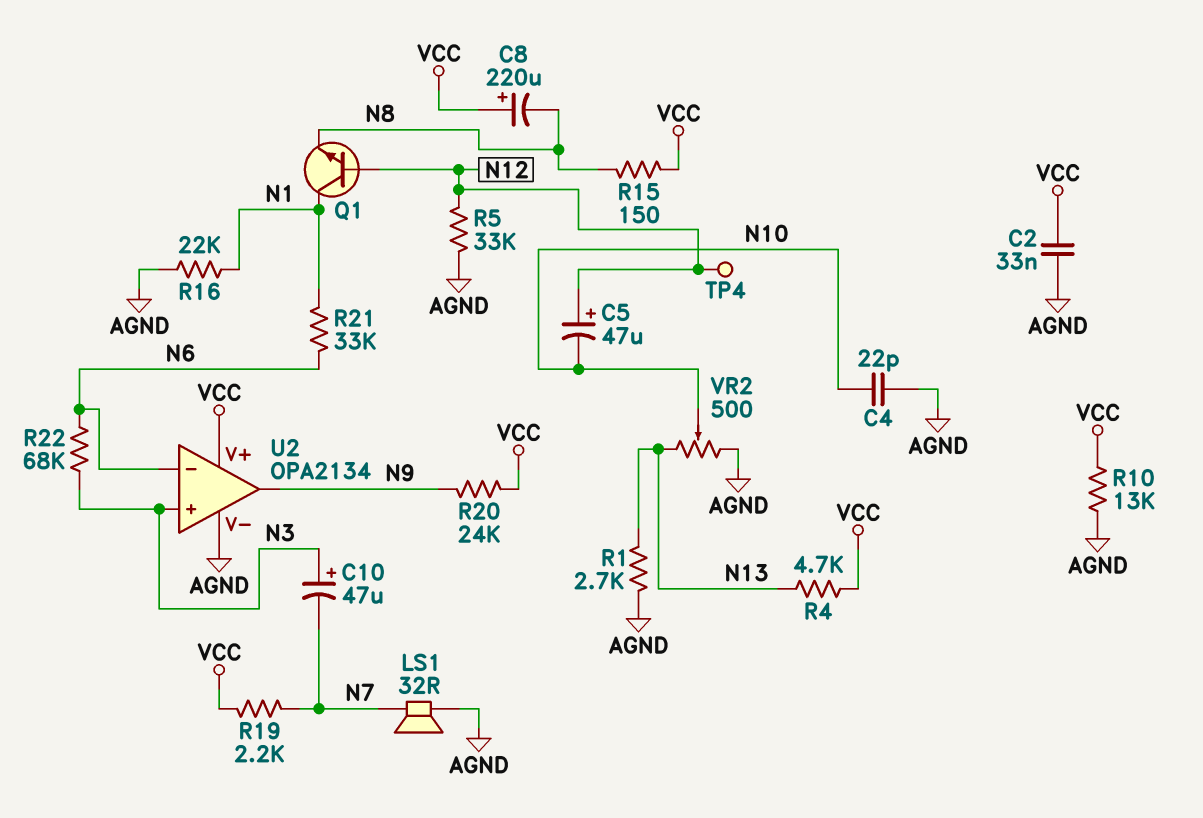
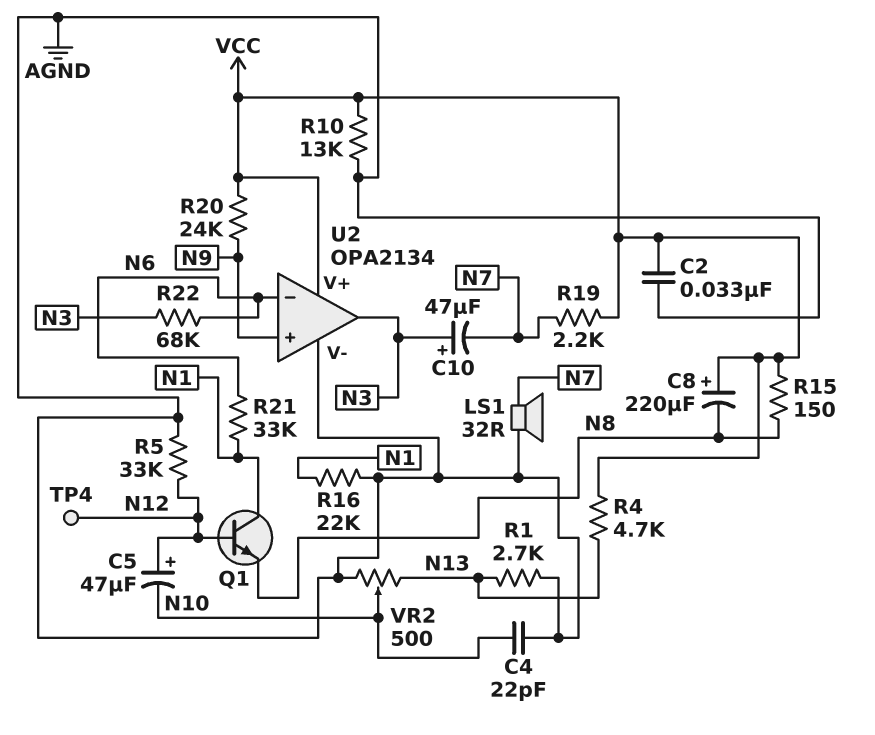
U2 pin in+: N3 -> N9
U2 pin out: N9 -> N3

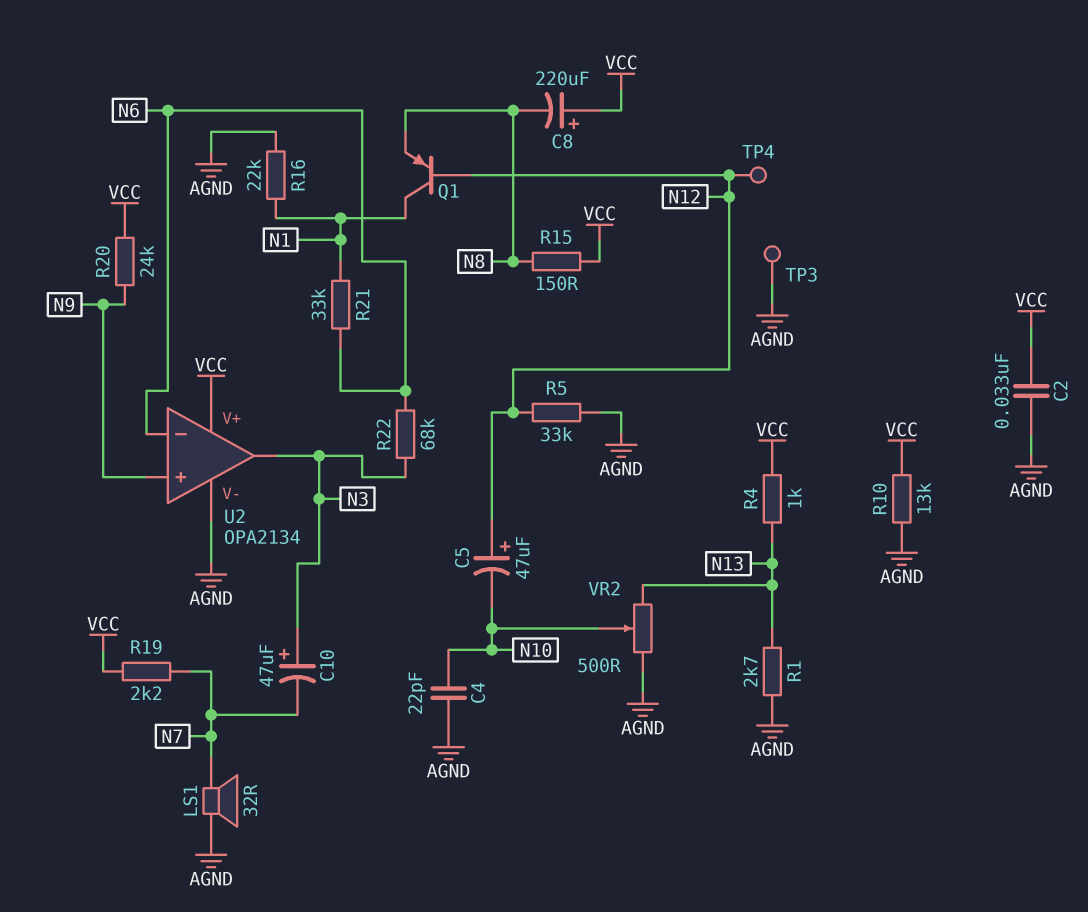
Q1: NPN (B N12, C N1, E N8) -> PNP (B N12, C N1, E N8)
R4: 4.7k (N13, VCC) -> 1k (N13, VCC)
TP3: none -> test point (AGND)

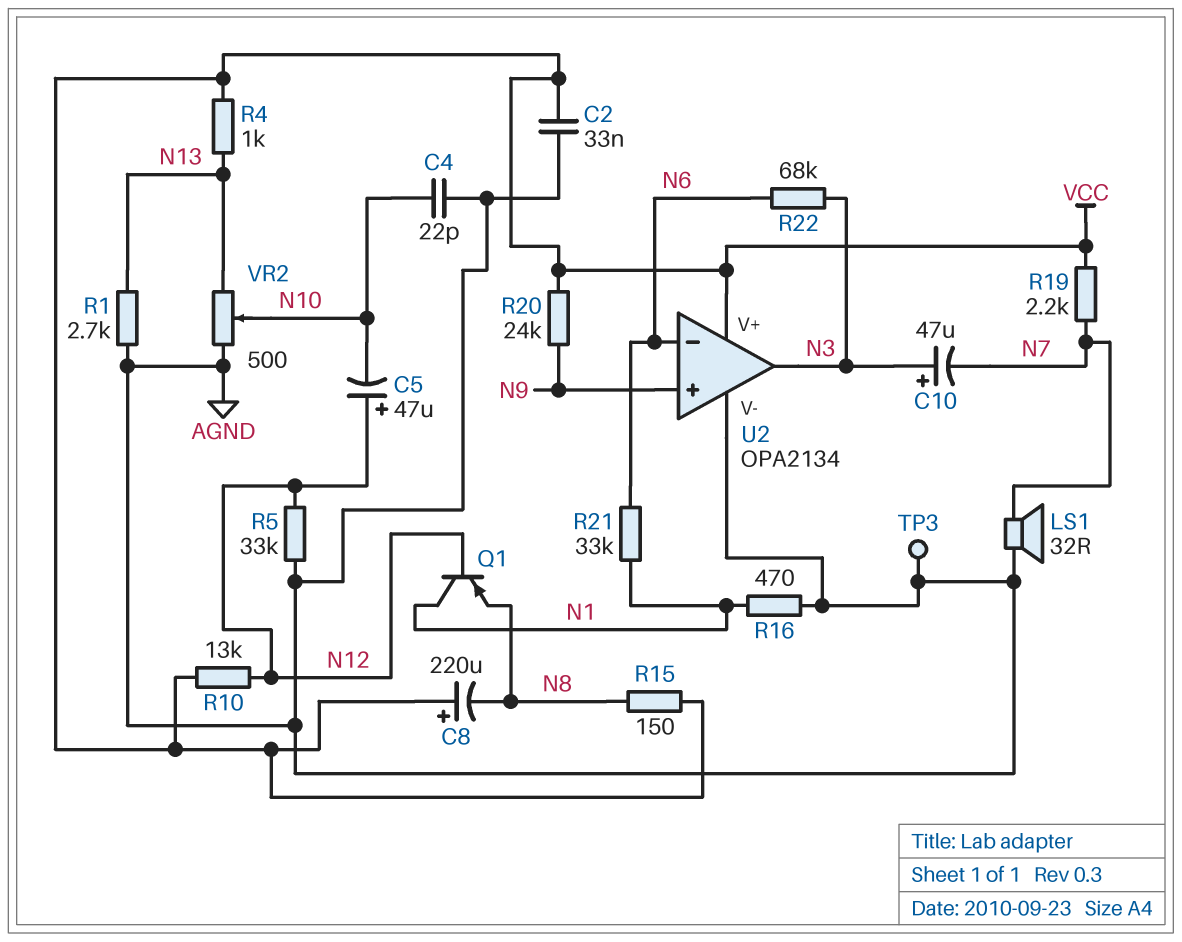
R10: 13k (AGND, VCC) -> 13k (N12, VCC)
R16: 22k (AGND, N1) -> 470 (AGND, N1)
TP4: test point (N12) -> none

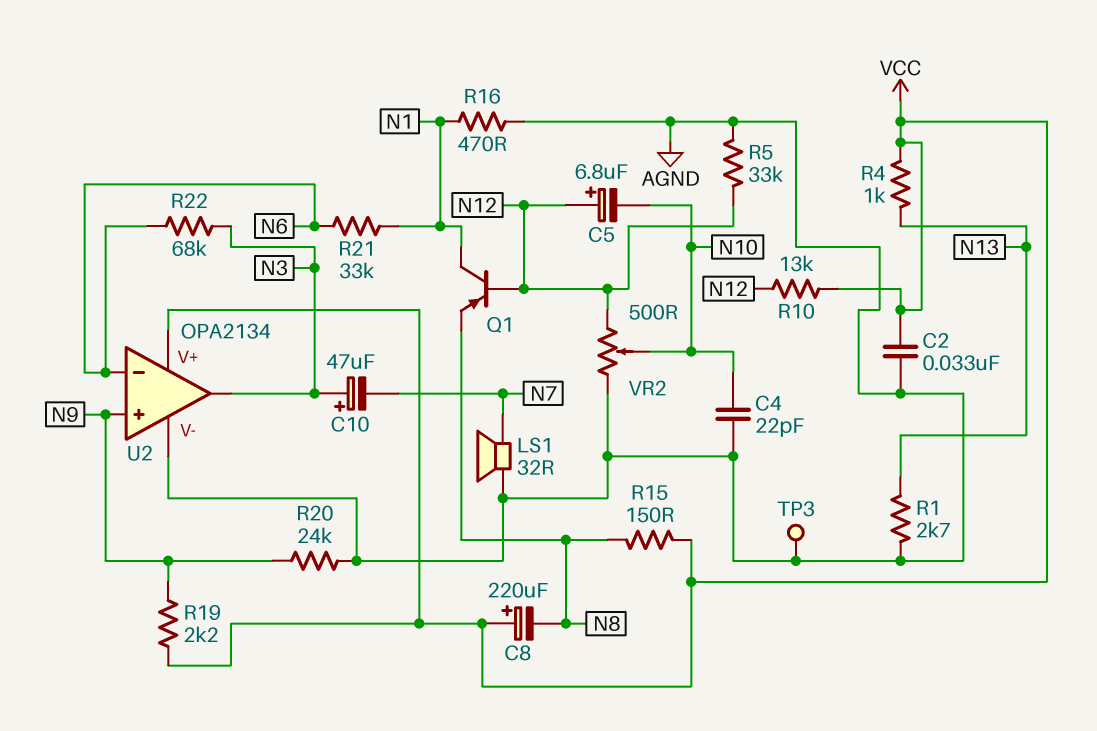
C5: 47uF (plus N12, minus N10) -> 6.8uF (plus N12, minus N10)
R19: 2.2k (N7, VCC) -> 2.2k (N9, VCC)
R20: 24k (N9, VCC) -> 24k (AGND, N9)
VR2: 500 (AGND, N13, wiper N10) -> 500 (AGND, N12, wiper N10)

